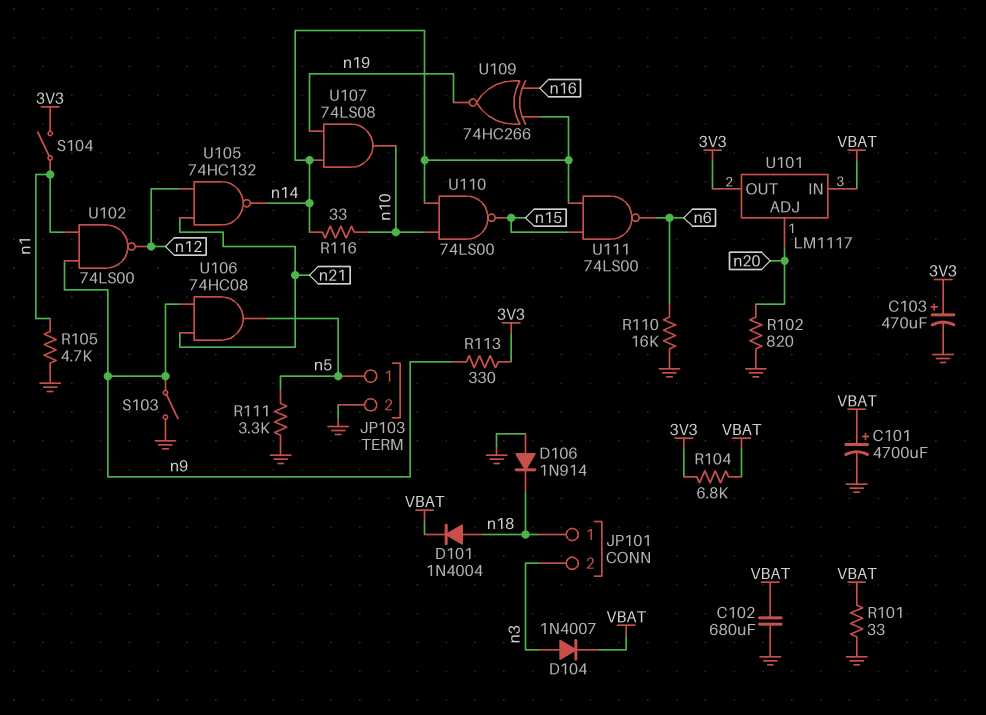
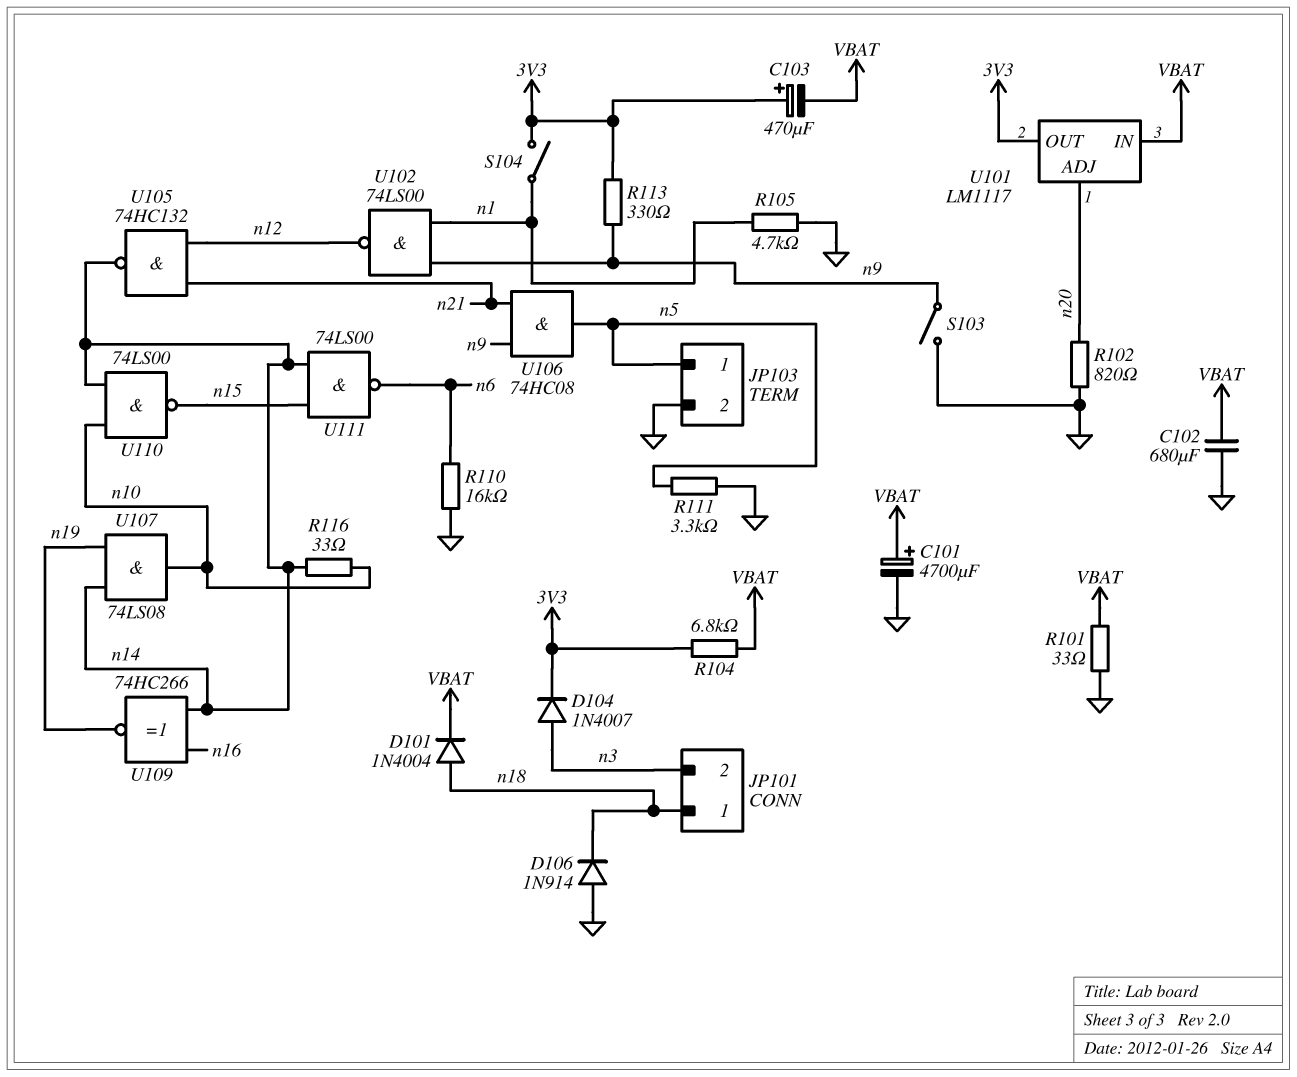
C103: 470uF (plus 3V3, minus GND) -> 470uF (plus 3V3, minus VBAT)
D104: diode 1N4007 (A n3, K VBAT) -> diode 1N4007 (A n3, K 3V3)

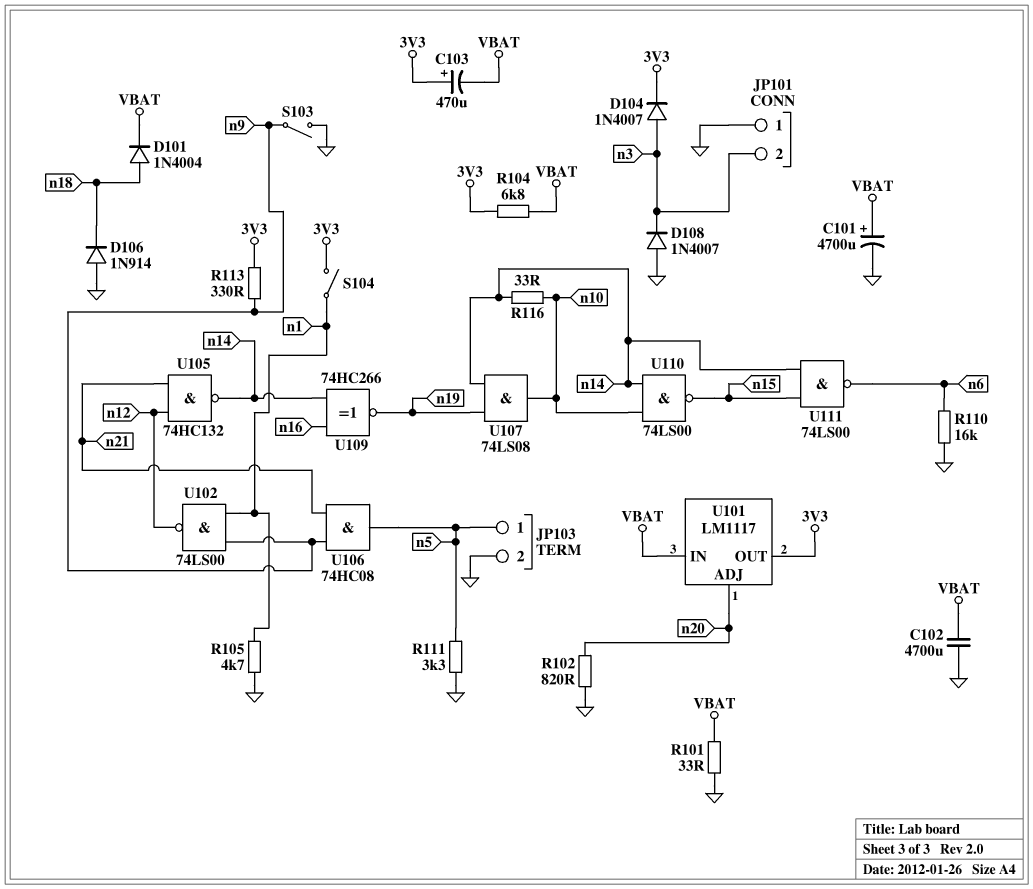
C102: 680uF (GND, VBAT) -> 4700uF (GND, VBAT)
D108: none -> diode 1N4007 (A GND, K n3)
JP101 pin 1: n18 -> GND

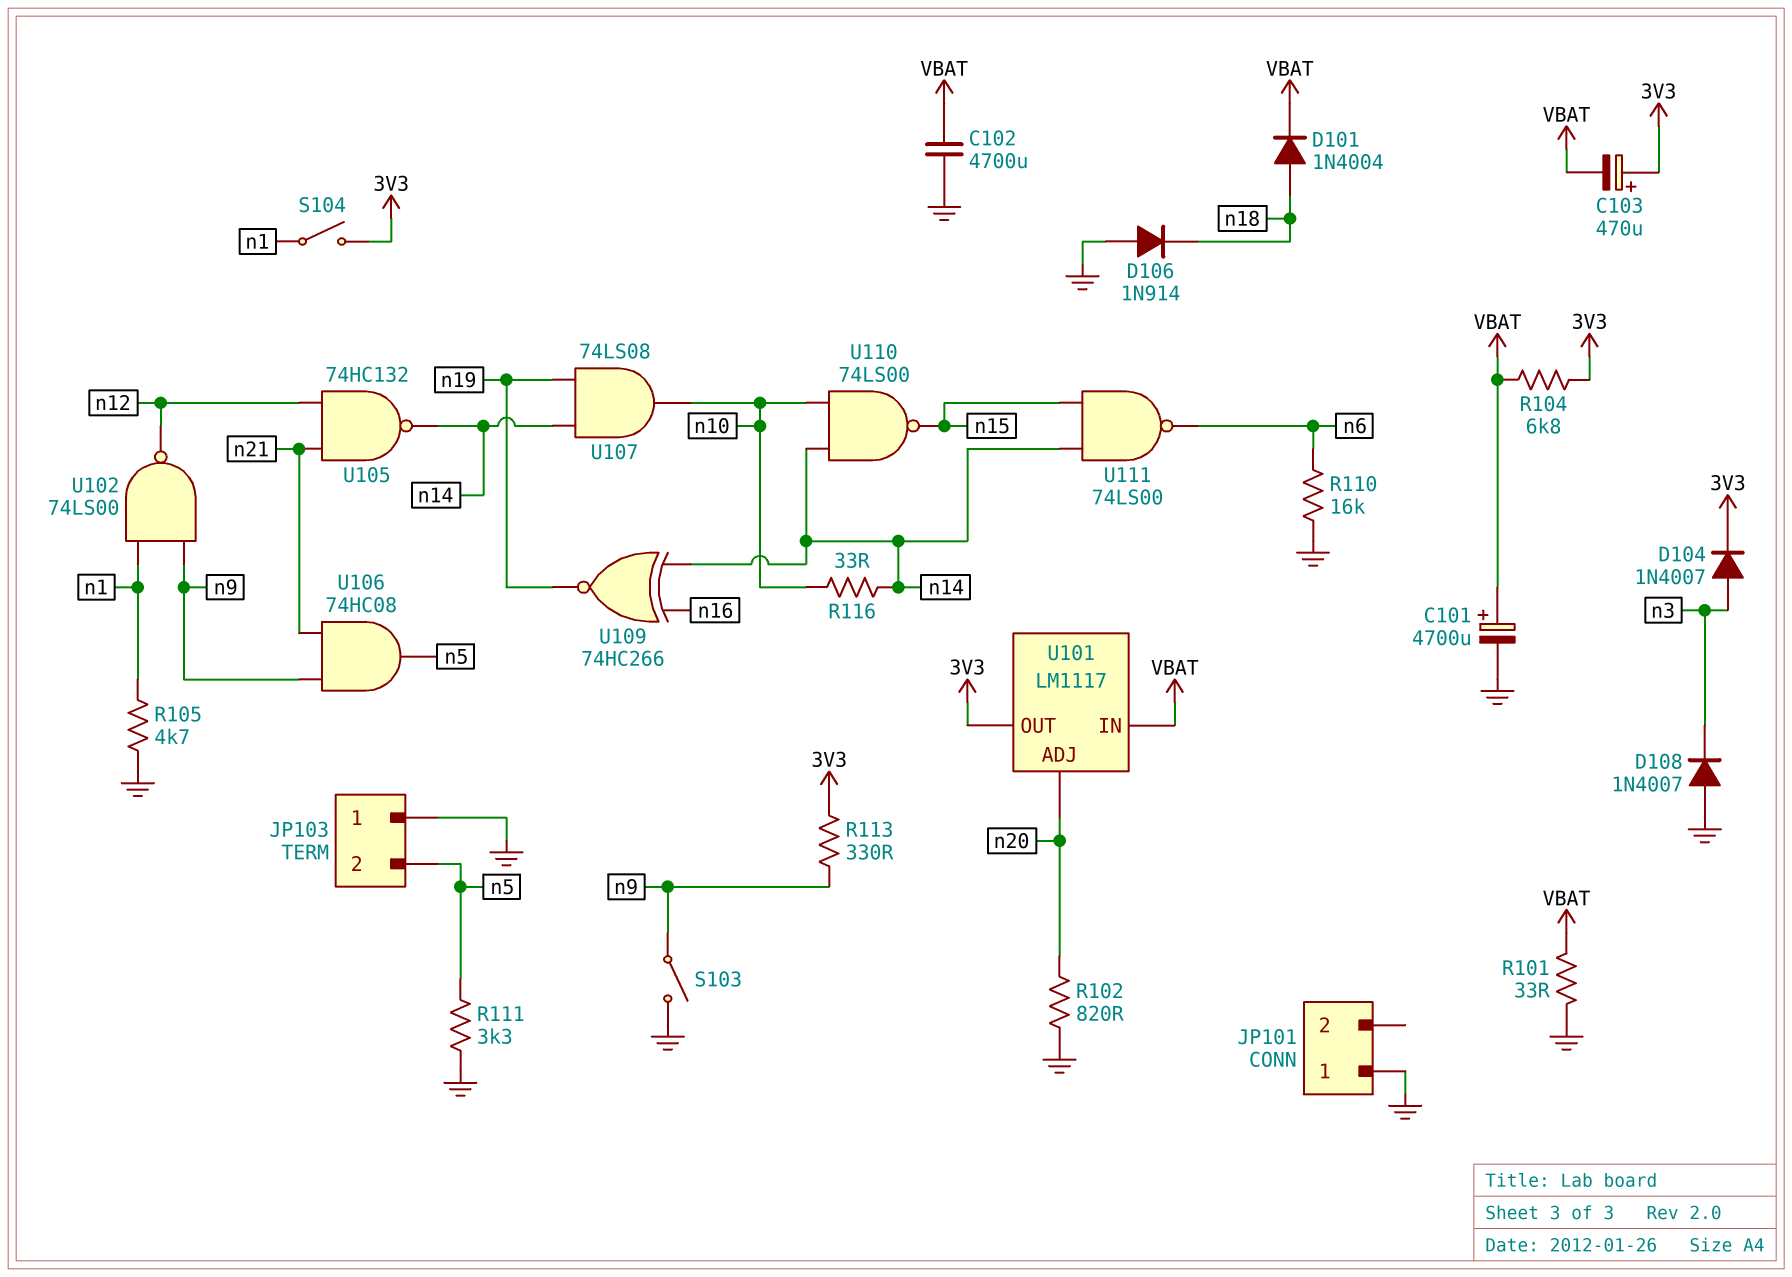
JP101 pin 2: n3 -> none
JP103 pin 1: n5 -> GND
JP103 pin 2: GND -> n5

